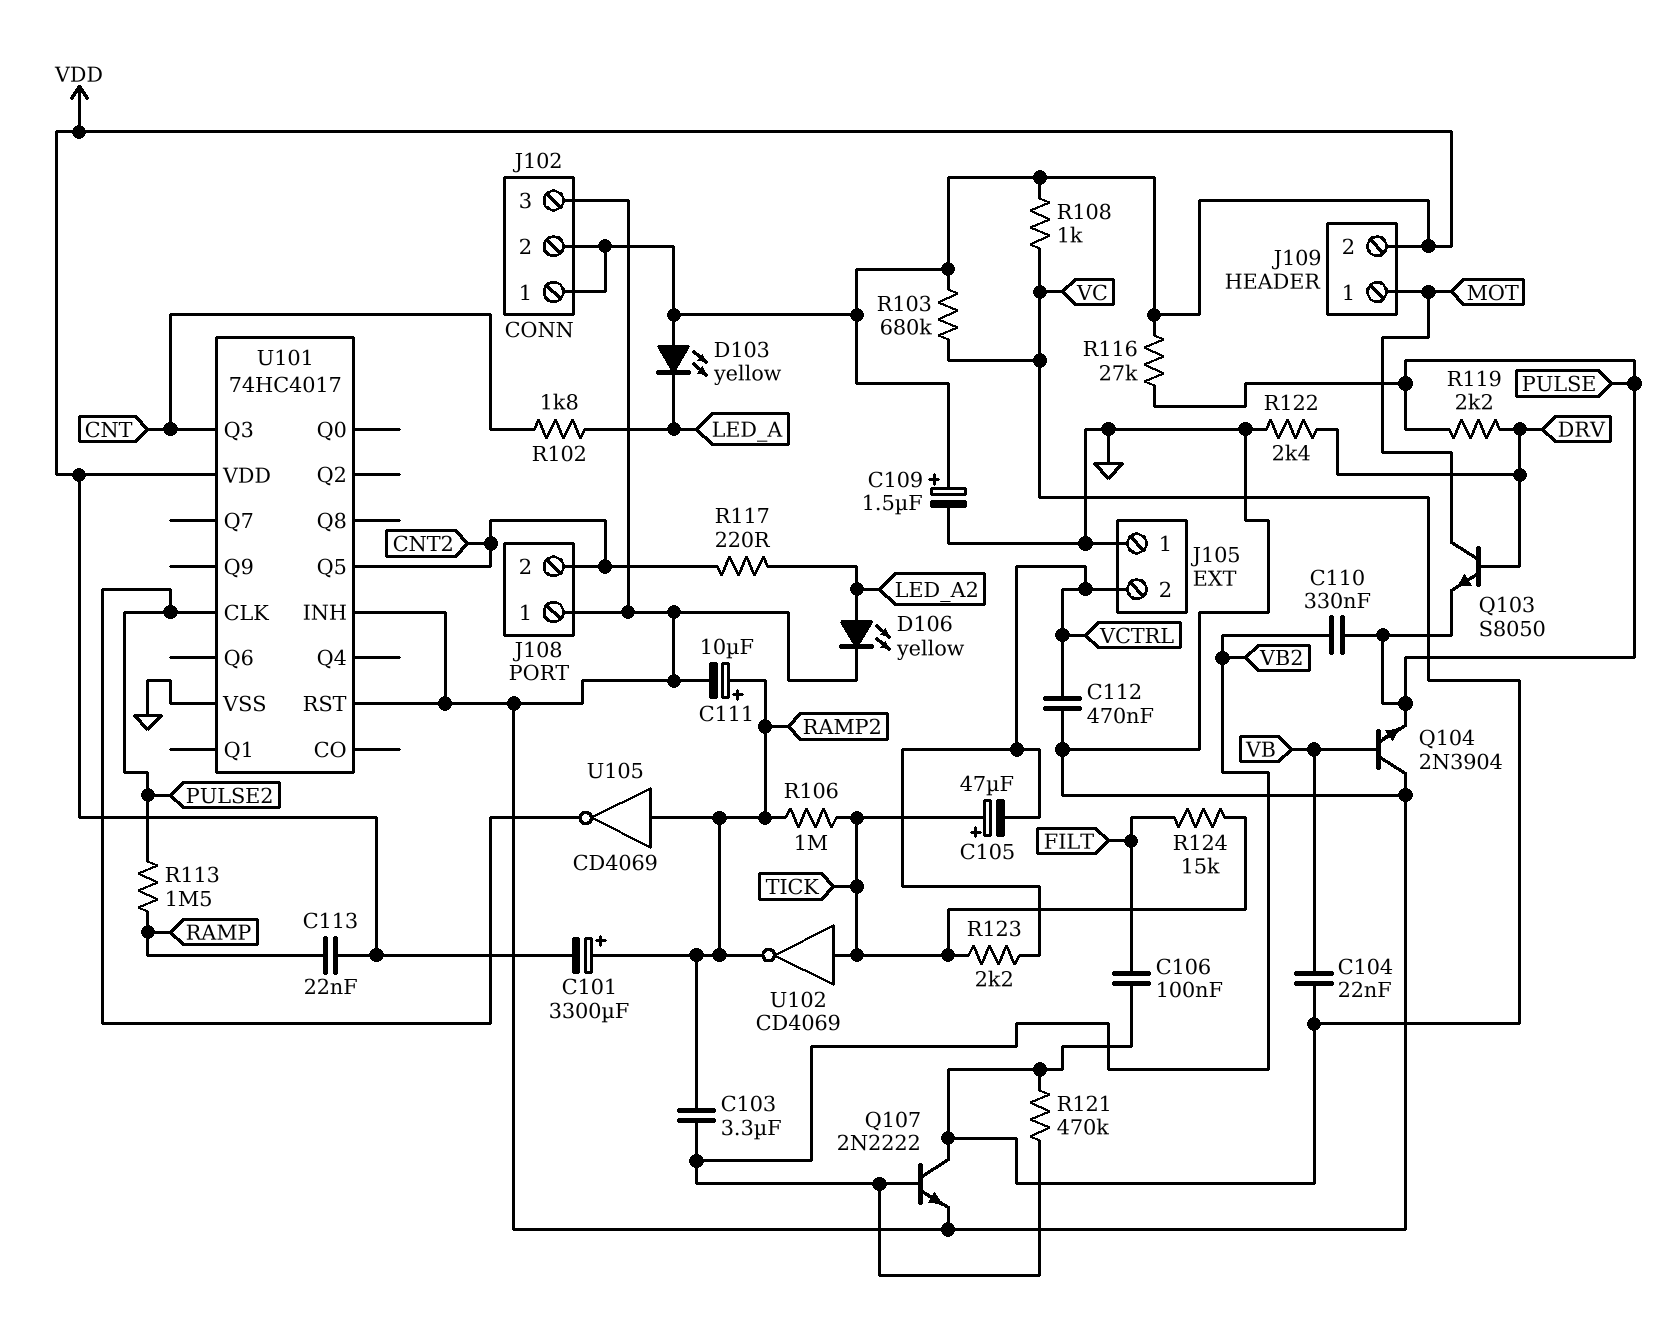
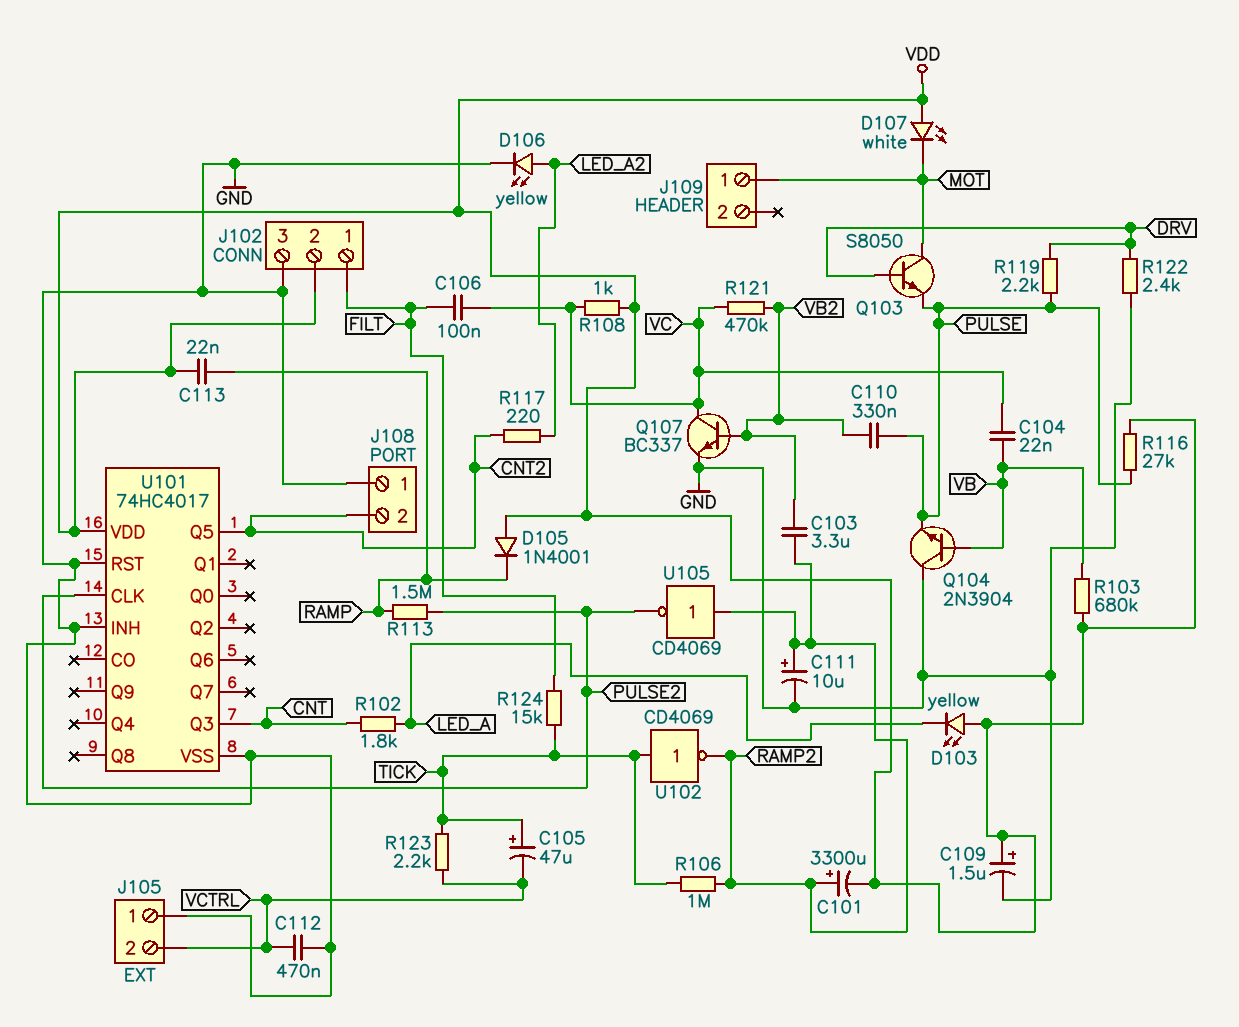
D105: none -> diode 1N4001 (A VDD, K RAMP)
D107: none -> LED white (A VDD, K MOT)
J102 pin 1: VDD -> FILT
J109 pin 2: VDD -> none
Q107: NPN 2N2222 (B VB2, C VC, E GND) -> NPN BC337 (B VB2, C VC, E GND)
R103: 680k (VC, VDD) -> 680k (VB, VDD)

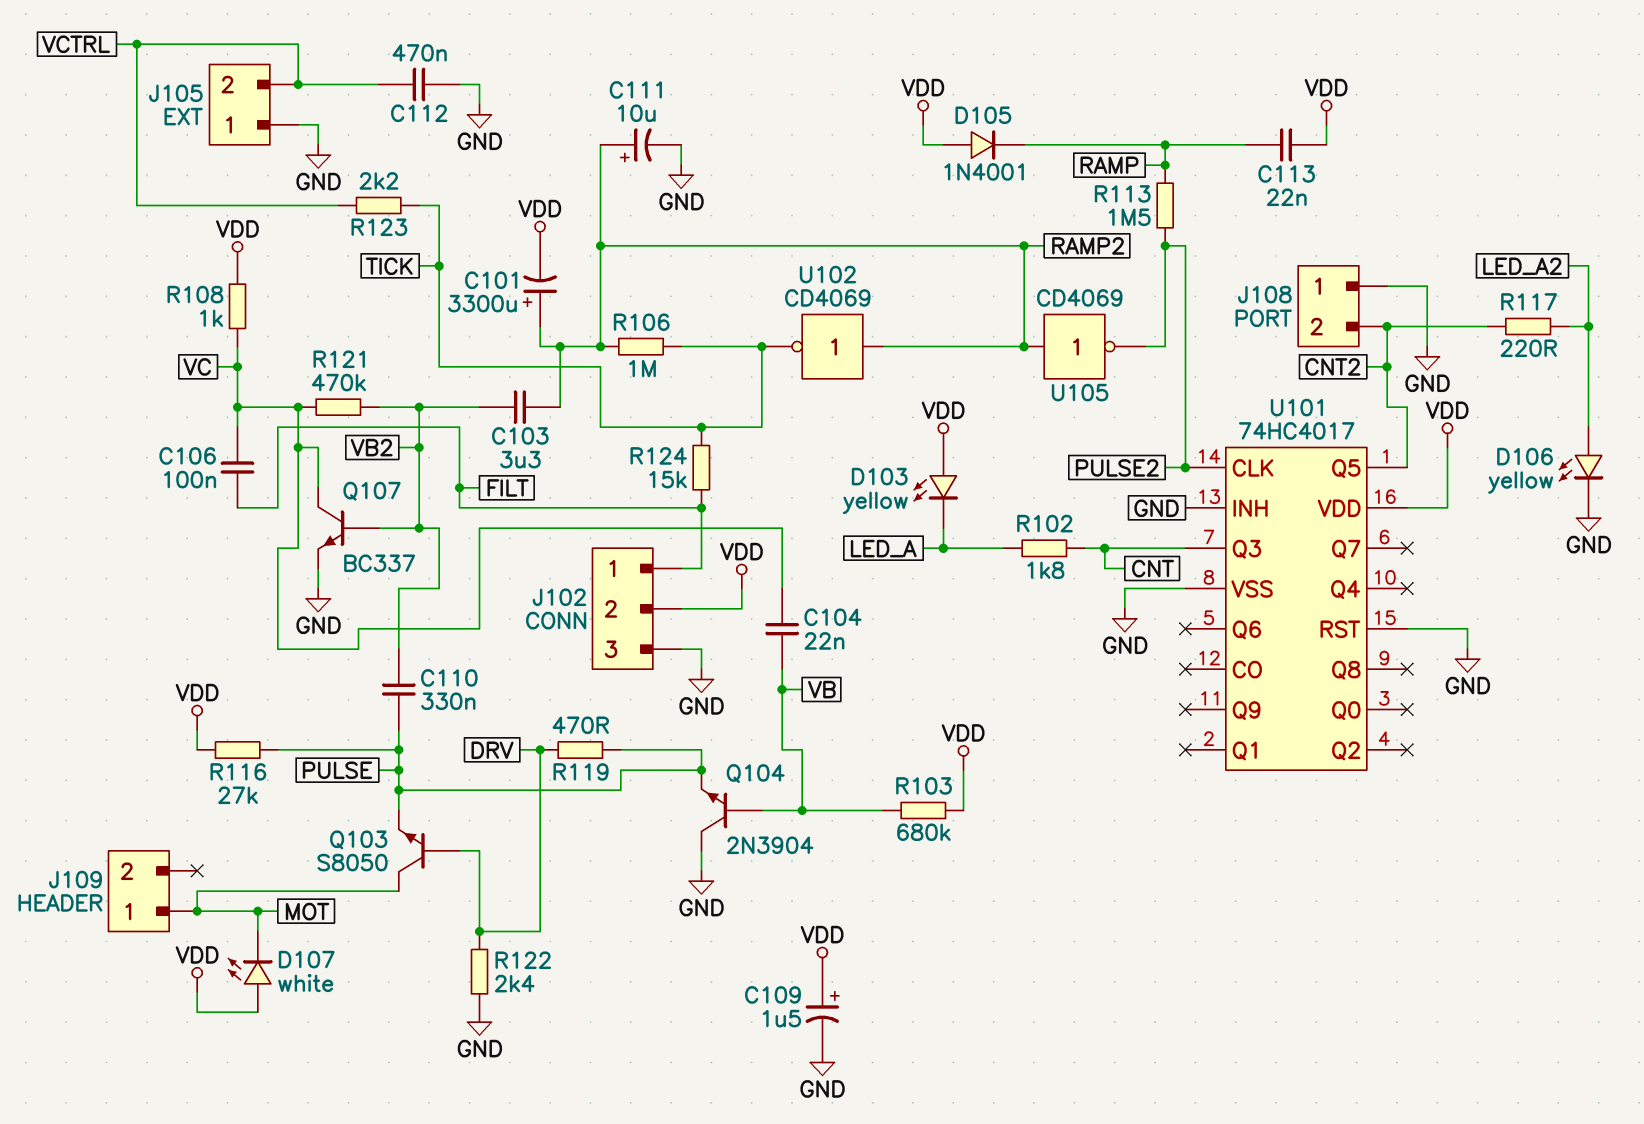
C105: 47uF (plus TICK, minus VCTRL) -> none
R119: 2.2k (DRV, PULSE) -> 470 (DRV, PULSE)
U102: NOT CD4069 (in TICK, out RAMP2) -> NOT CD4069 (in RAMP2, out TICK)

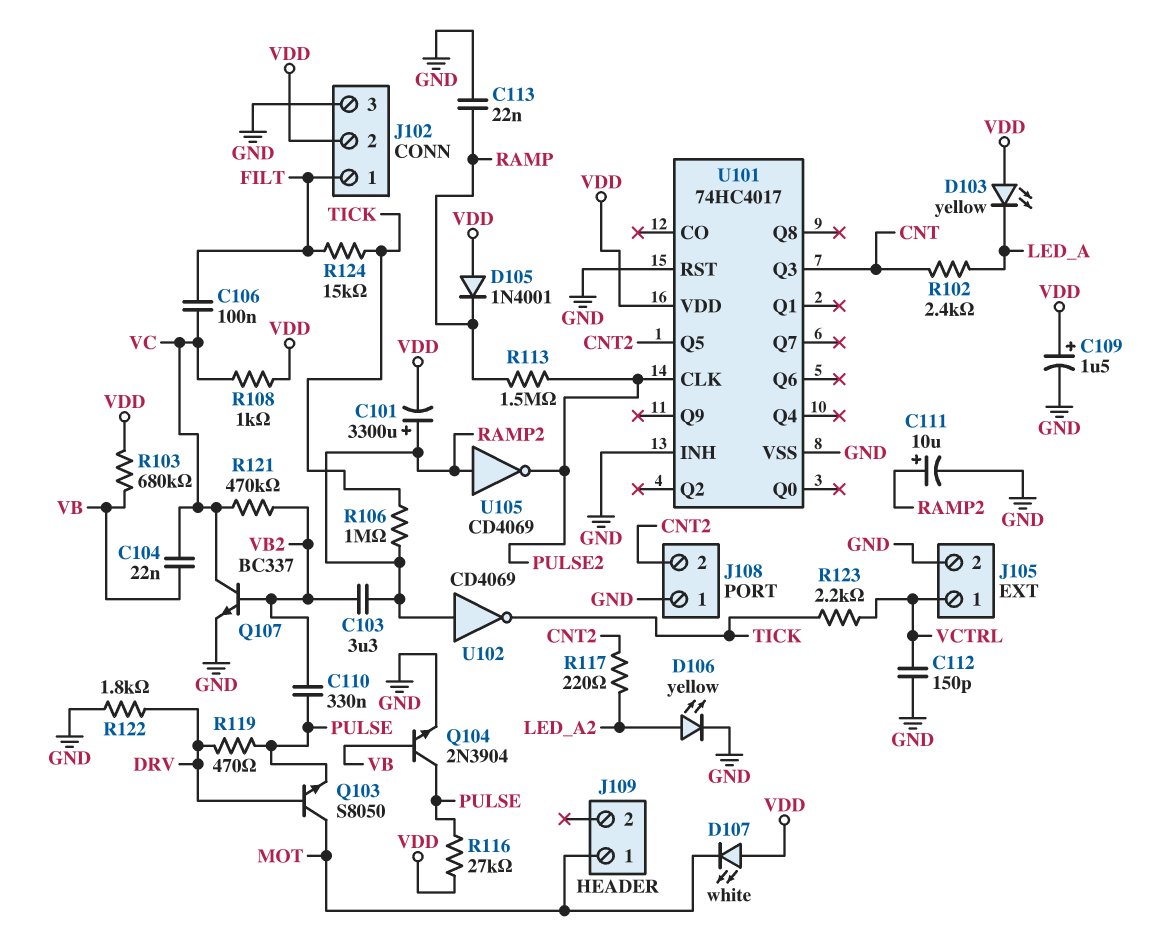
C112: 470nF (GND, VCTRL) -> 150pF (GND, VCTRL)
C113: 22nF (RAMP, VDD) -> 22nF (GND, RAMP)
J105 pin 1: GND -> VCTRL
J105 pin 2: VCTRL -> GND
Q104: NPN 2N3904 (B VB, C GND, E PULSE) -> NPN 2N3904 (B VB, C PULSE, E GND)
R102: 1.8k (CNT, LED_A) -> 2.4k (CNT, LED_A)
R122: 2.4k (DRV, GND) -> 1.8k (DRV, GND)

